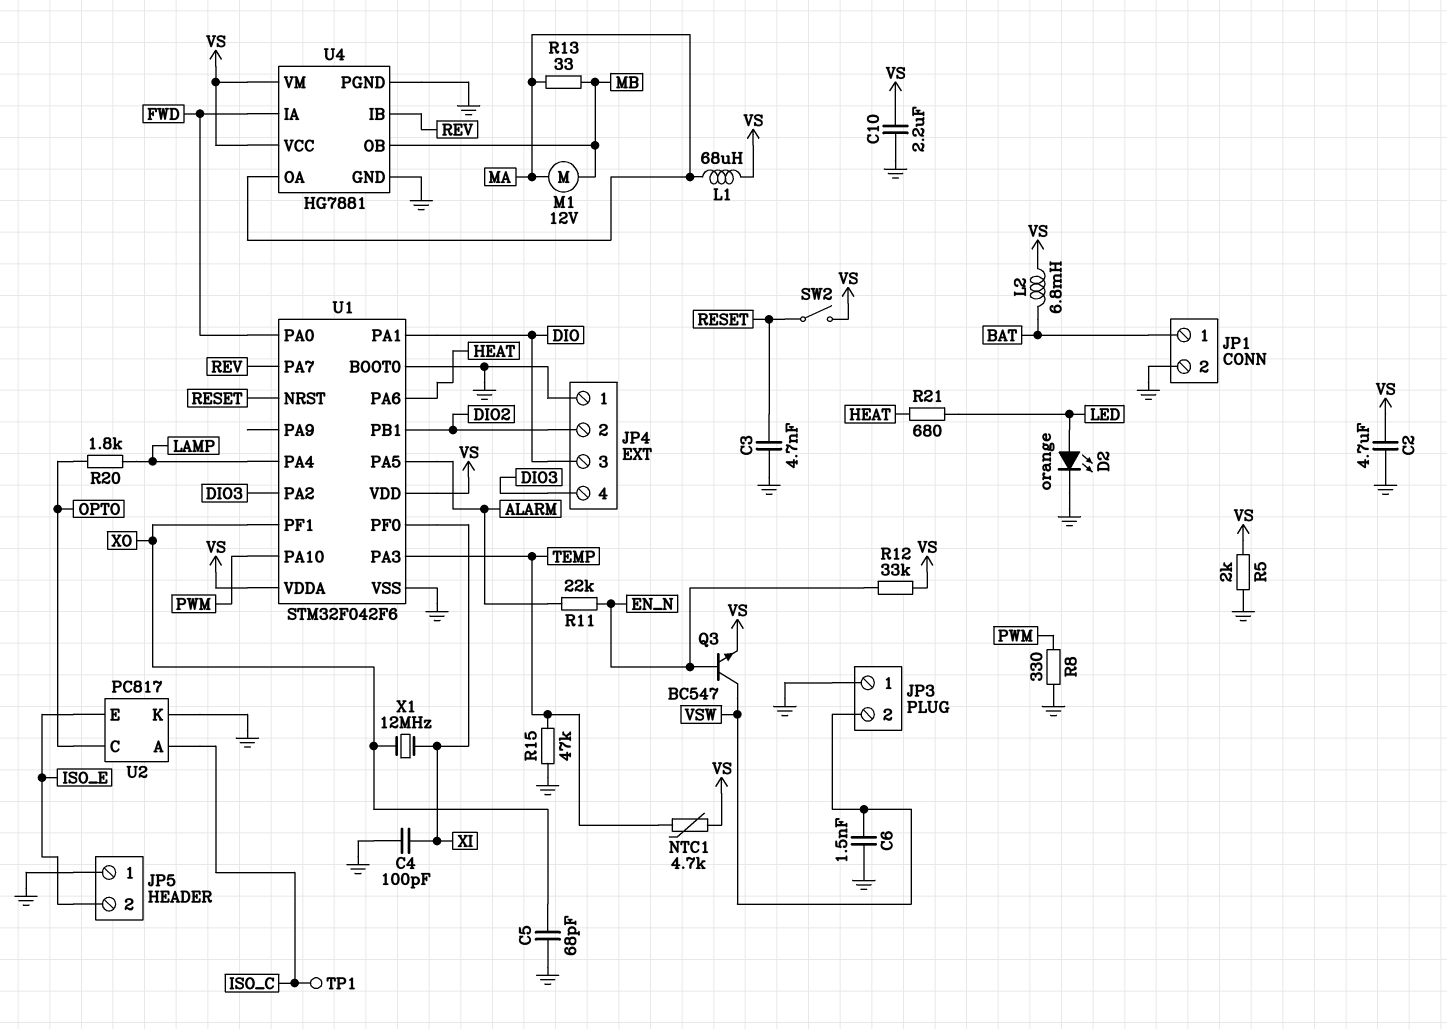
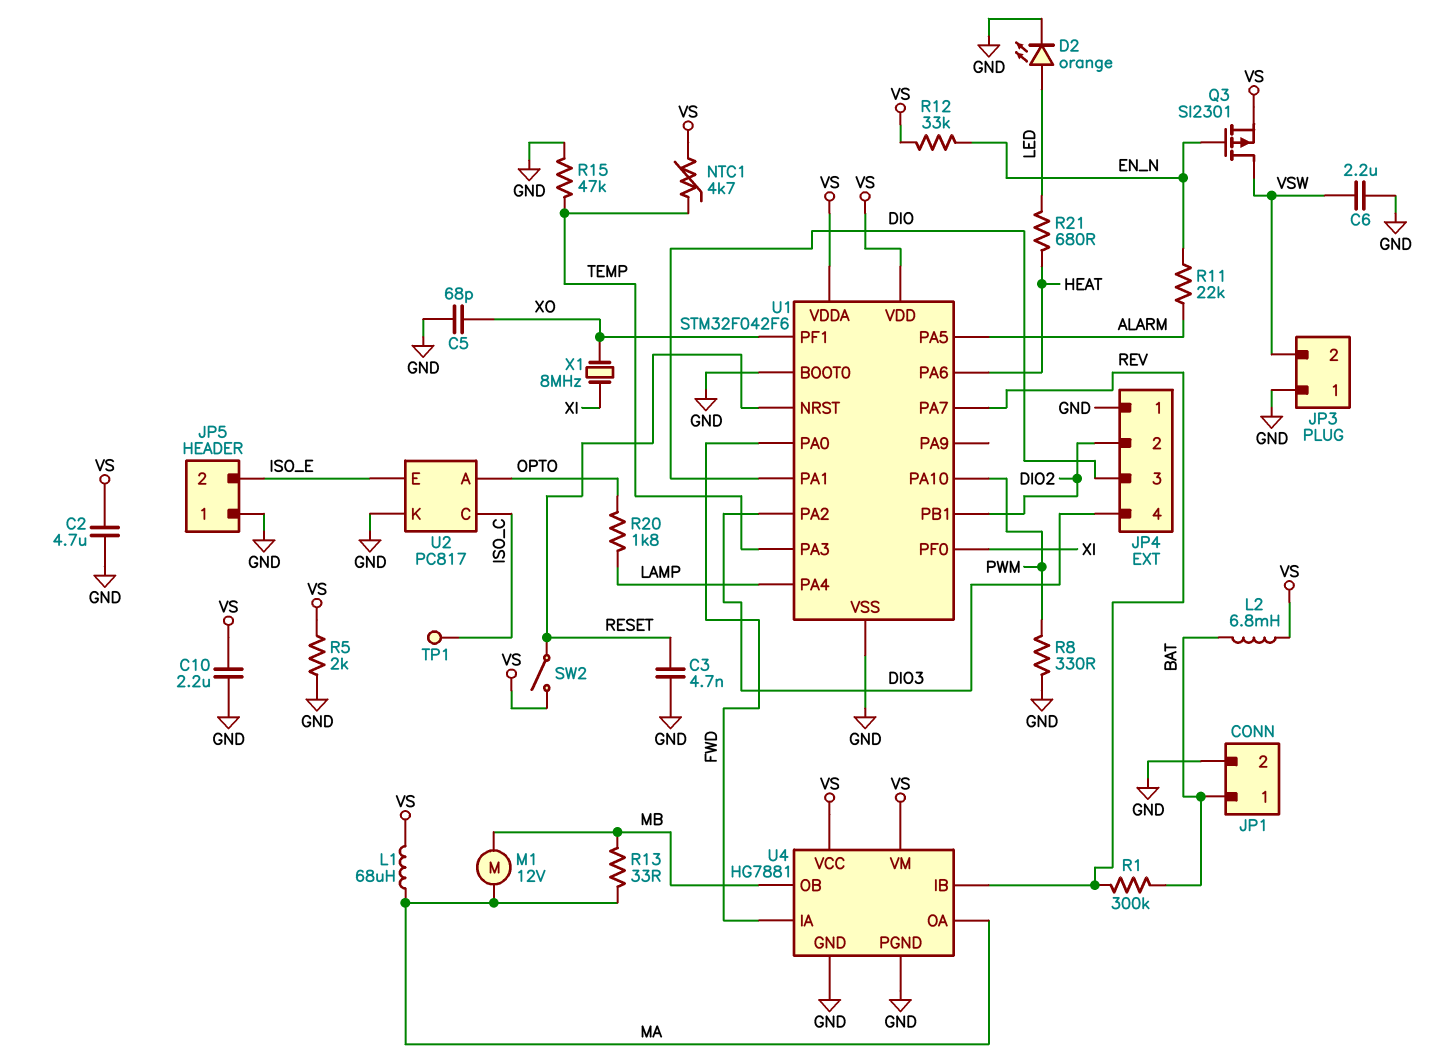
C4: 100pF (GND, XI) -> none
C6: 1.5nF (GND, VSW) -> 2.2uF (GND, VSW)
Q3: NPN BC547 (B EN_N, C VSW, E VS) -> PMOS SI2301 (G EN_N, D VSW, S VS)
R1: none -> 300k (BAT, REV)
U2 pin A: ISO_C -> OPTO
U2 pin C: OPTO -> ISO_C
X1: 12MHz (XI, XO) -> 8MHz (XI, XO)

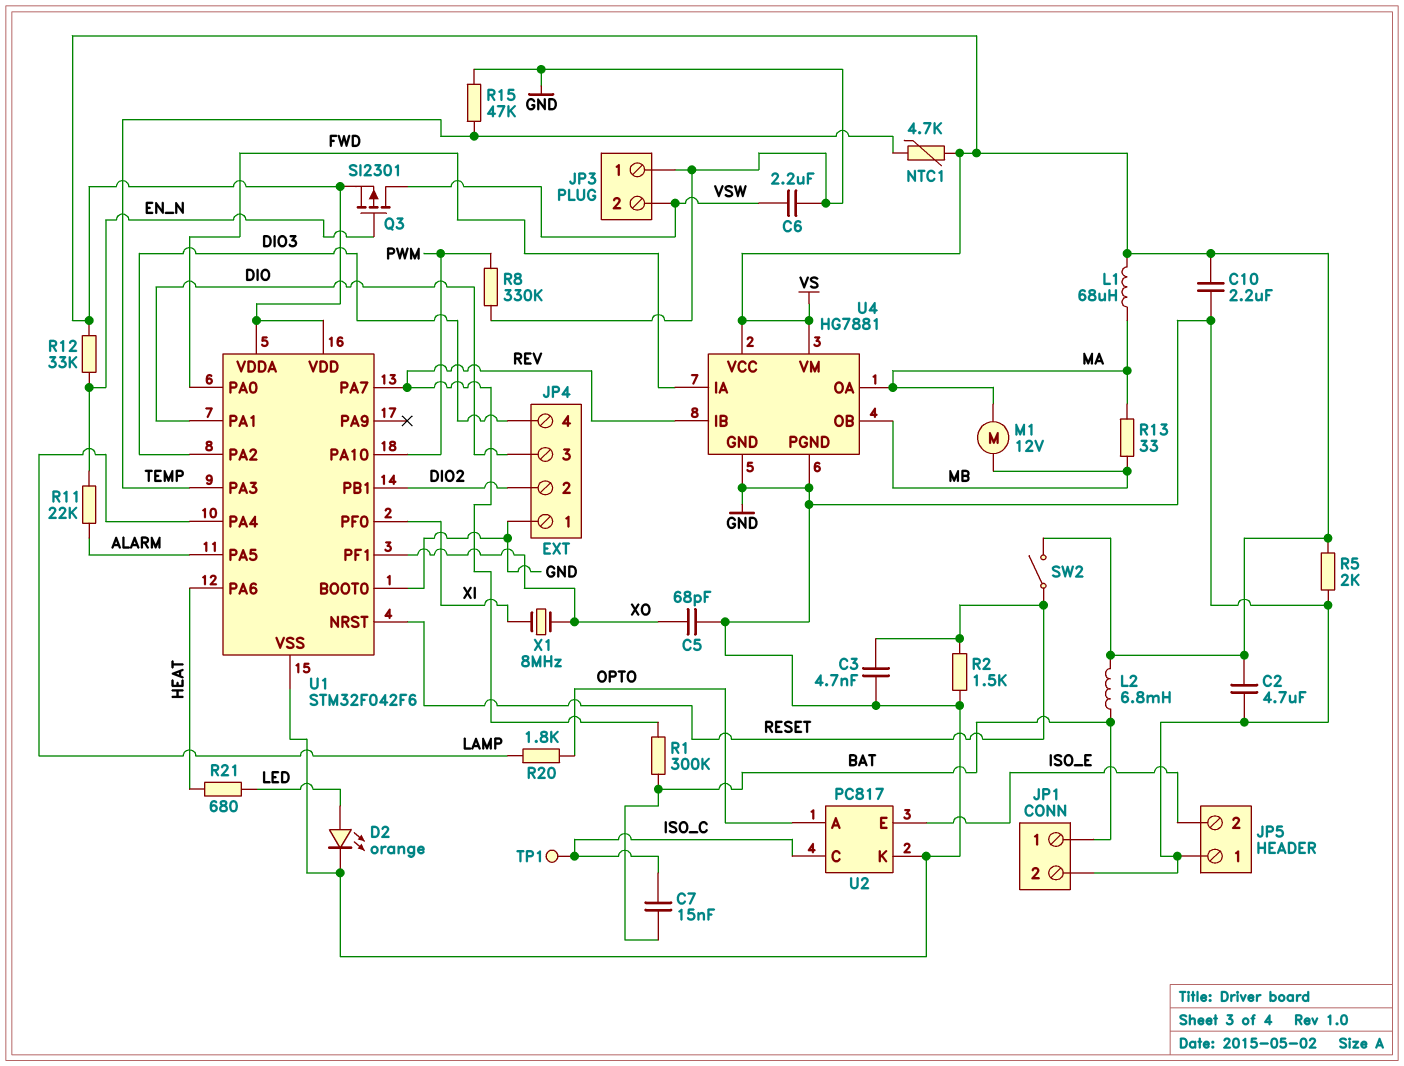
C7: none -> 15nF (BAT, ISO_C)
R2: none -> 1.5k (GND, RESET)
R8: 330 (GND, PWM) -> 330k (GND, PWM)

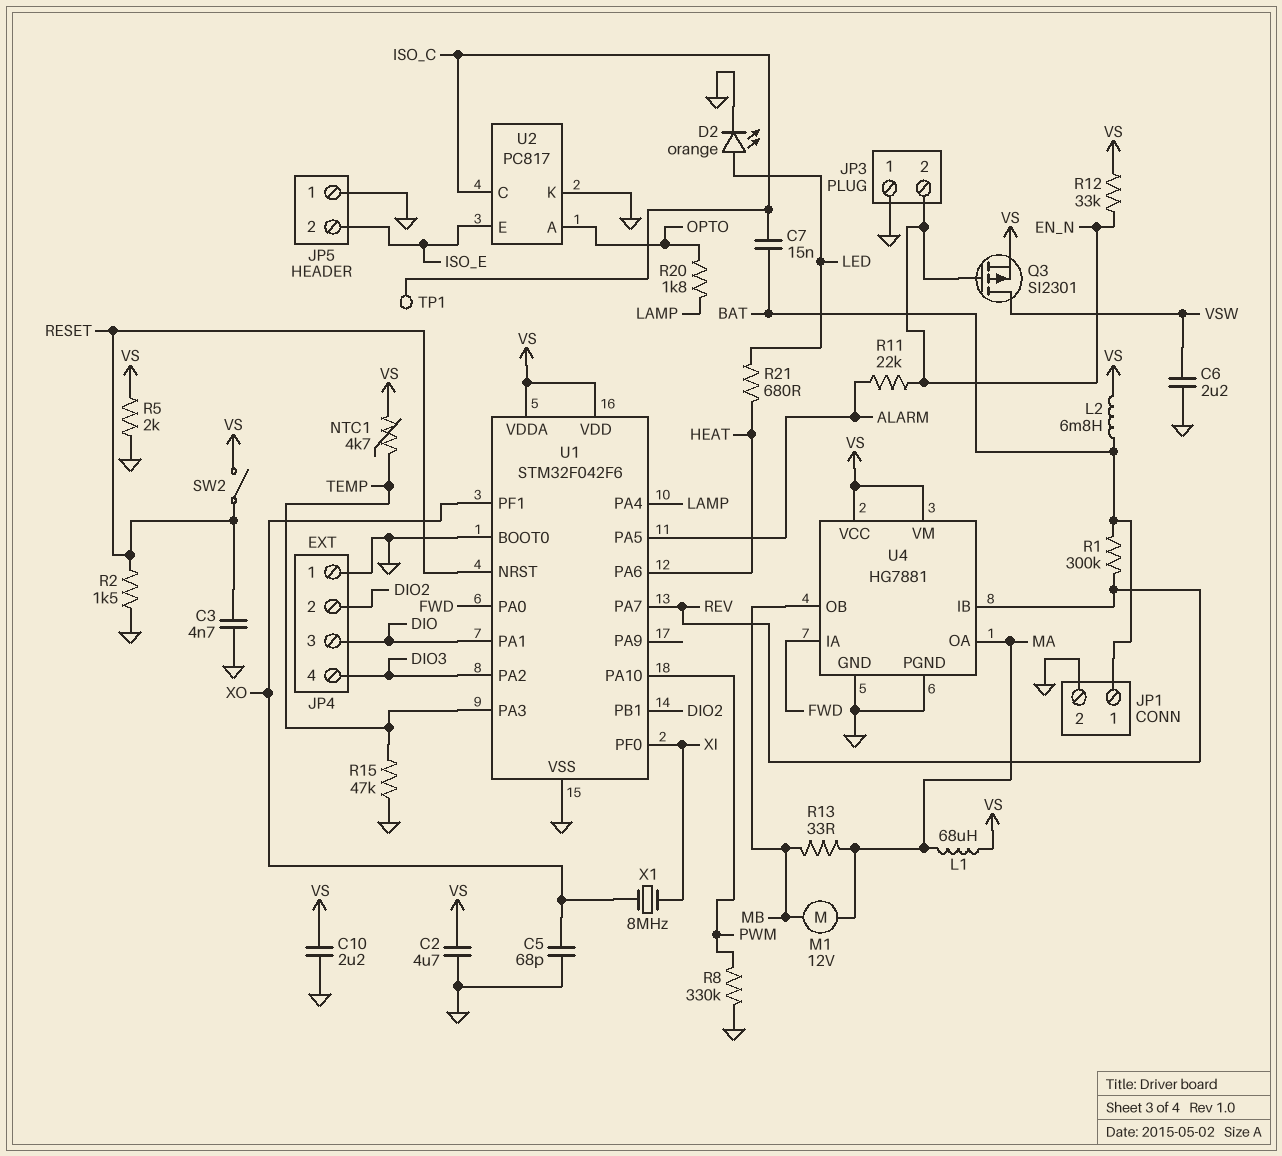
JP3 pin 2: VSW -> EN_N

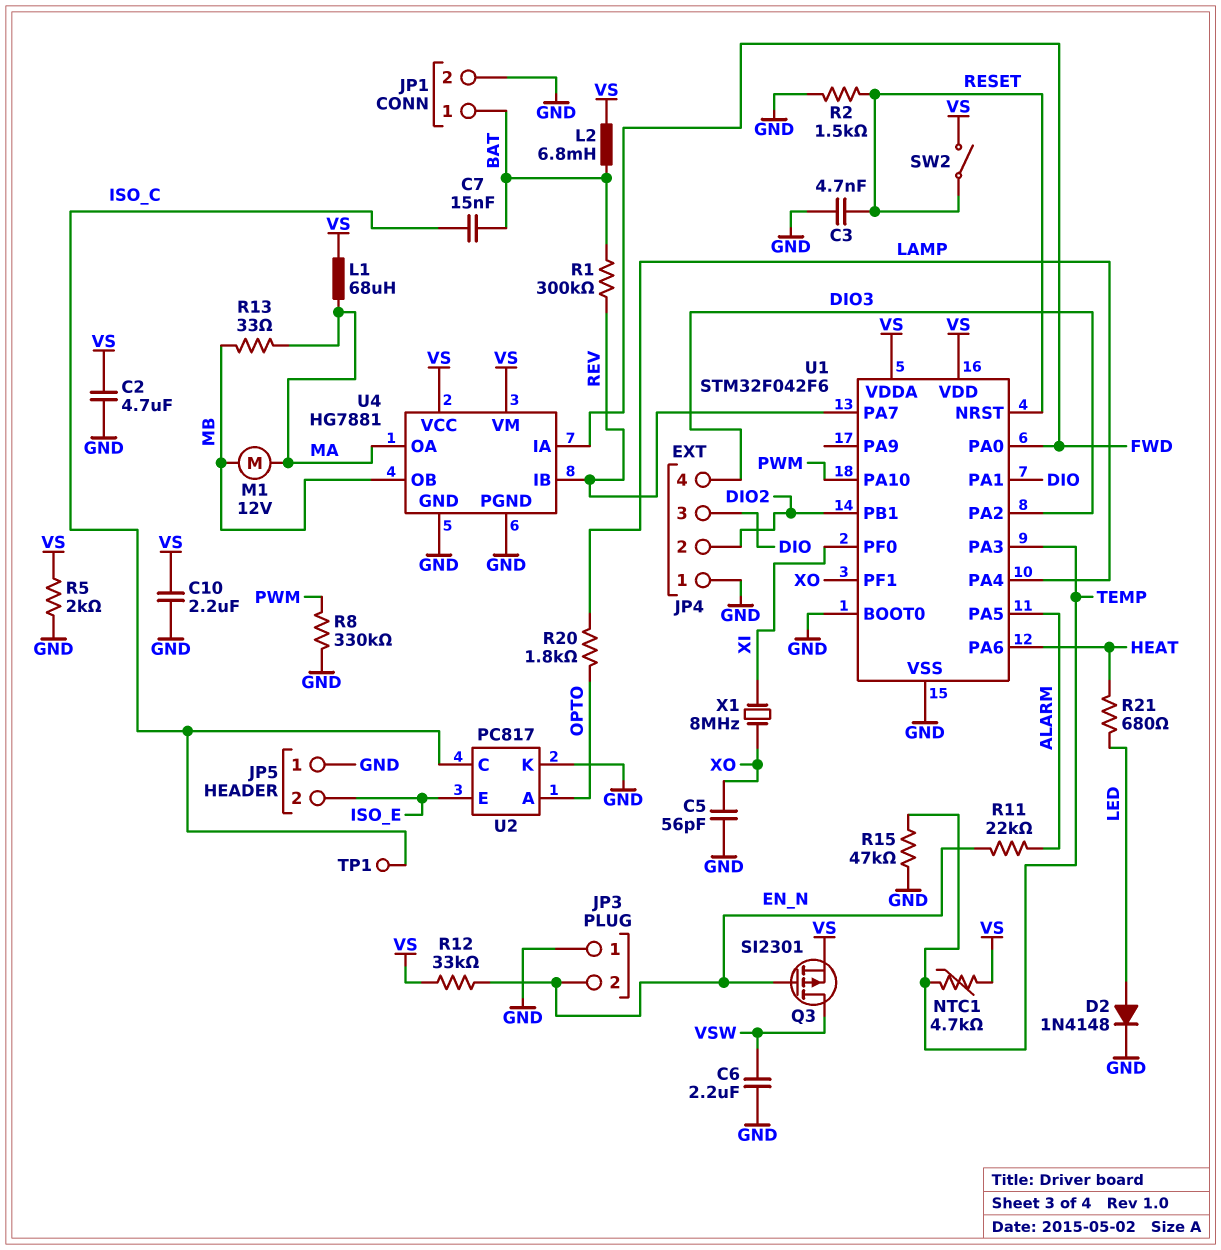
C5: 68pF (GND, XO) -> 56pF (GND, XO)
D2: LED orange (A LED, K GND) -> diode 1N4148 (A LED, K GND)

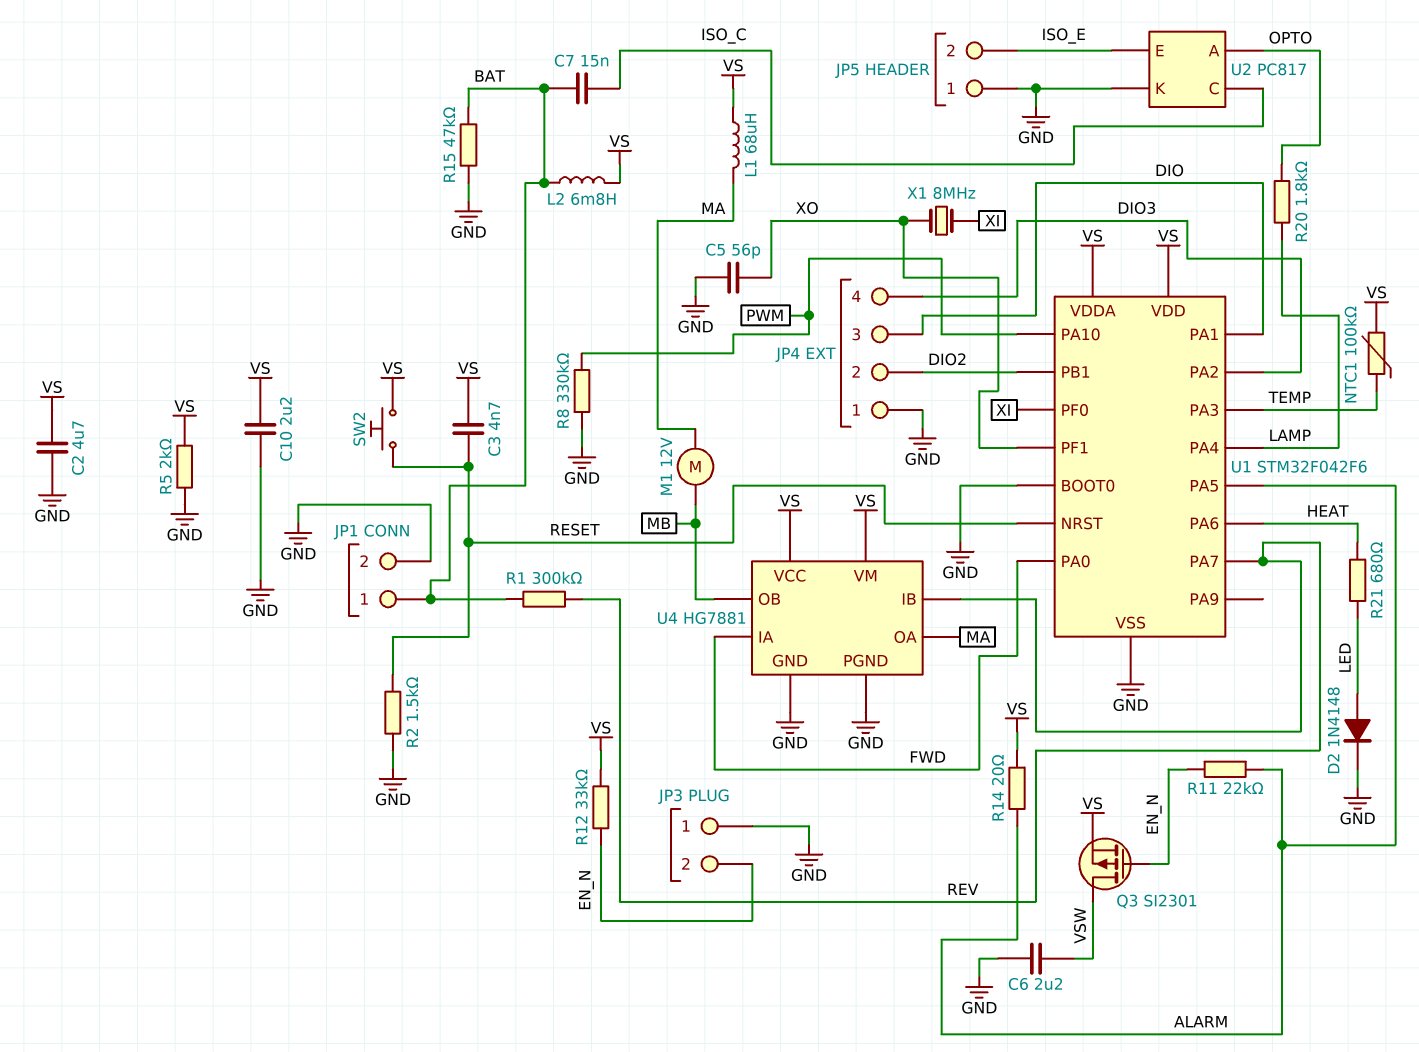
C3: 4.7nF (GND, RESET) -> 4.7nF (RESET, VS)
NTC1: 4.7k (TEMP, VS) -> 100k (TEMP, VS)
R13: 33 (MA, MB) -> none
R14: none -> 20 (ALARM, VS)
R15: 47k (GND, TEMP) -> 47k (BAT, GND)
SW2: switch (RESET, VS) -> button (RESET, VS)
TP1: test point (ISO_C) -> none

